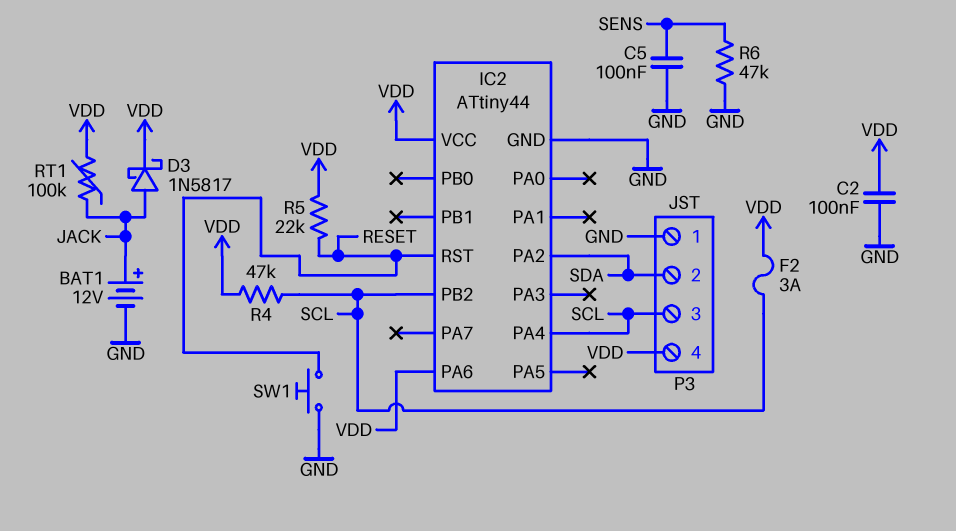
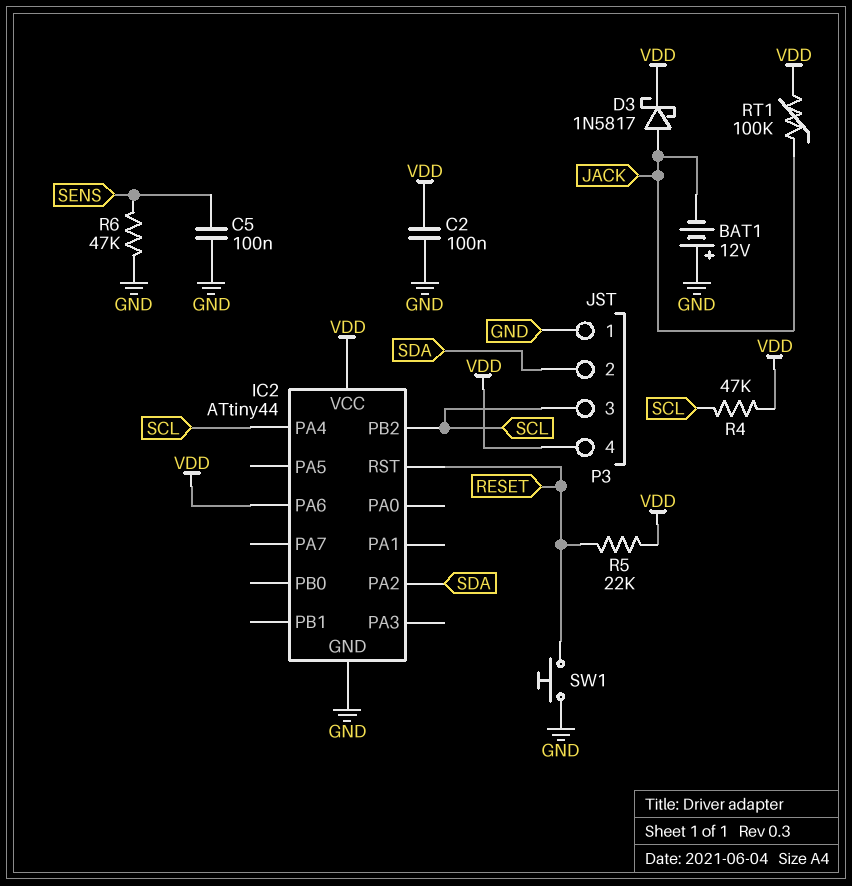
BAT1: 12V (plus JACK, minus GND) -> 12V (plus GND, minus JACK)
F2: 3A (SCL, VDD) -> none

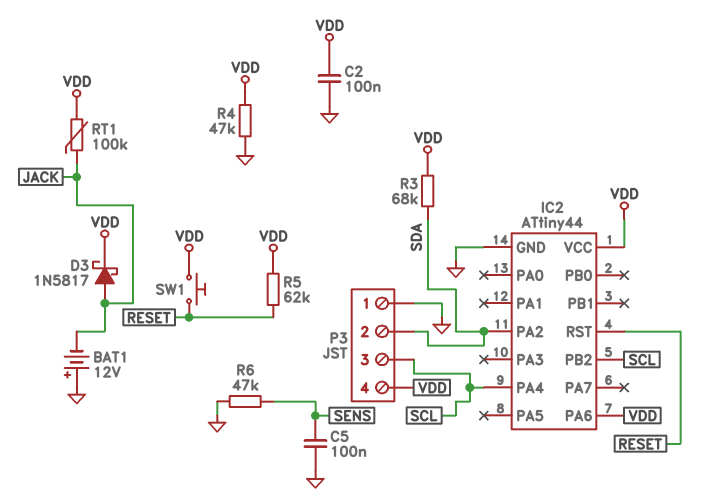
R3: none -> 68k (SDA, VDD)
R4: 47k (SCL, VDD) -> 47k (GND, VDD)
R5: 22k (RESET, VDD) -> 62k (RESET, VDD)
SW1: button (GND, RESET) -> button (RESET, VDD)

